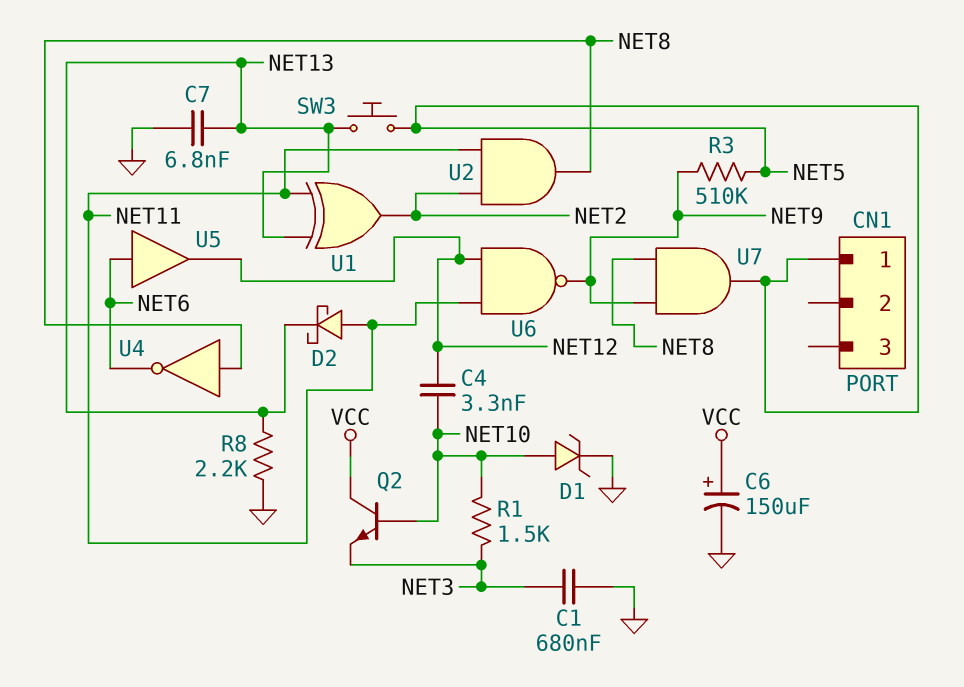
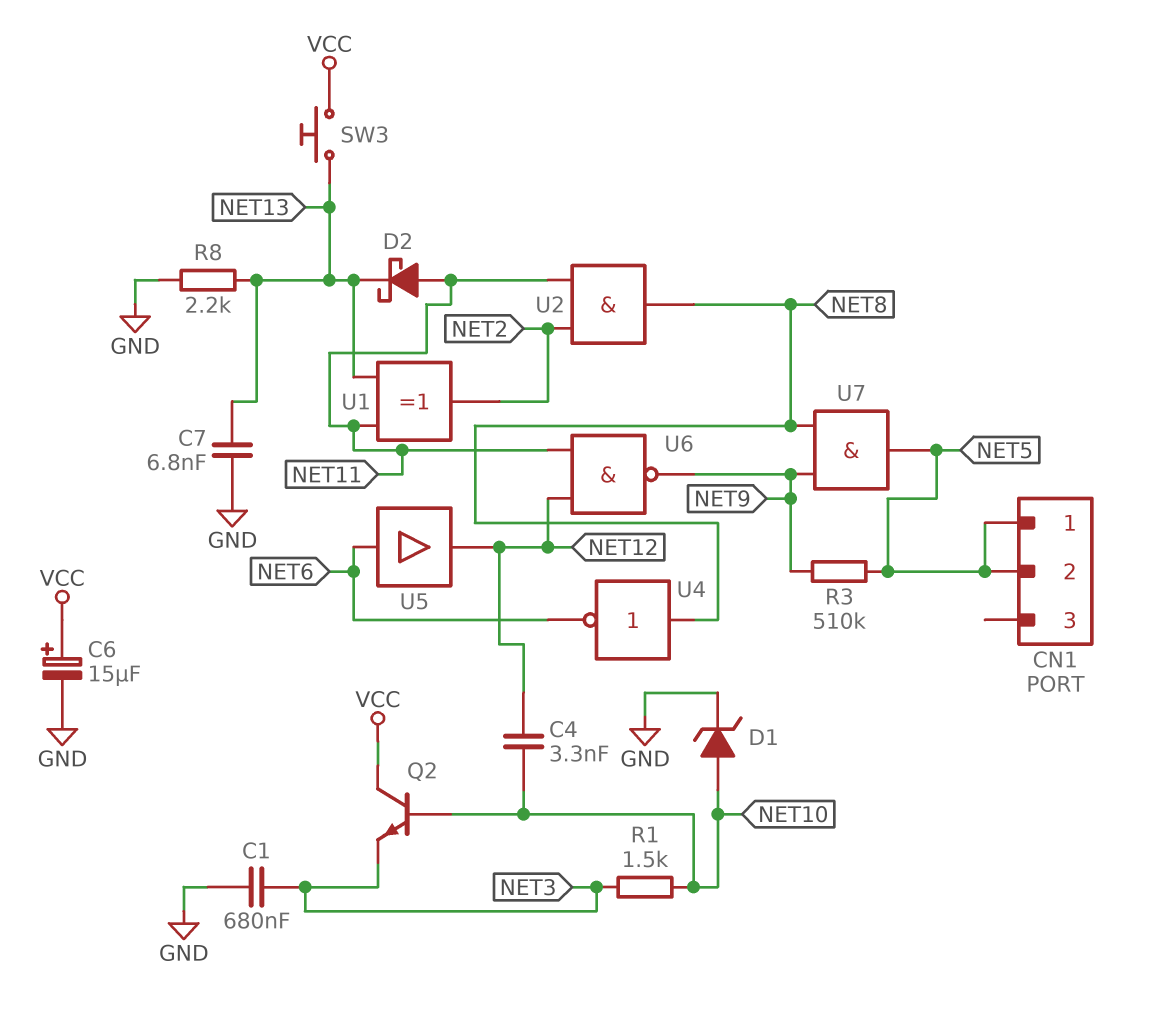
C6: 150uF (plus VCC, minus GND) -> 15uF (plus VCC, minus GND)
CN1 pin 2: none -> NET5
SW3: button (NET5, NET13) -> button (NET13, VCC)

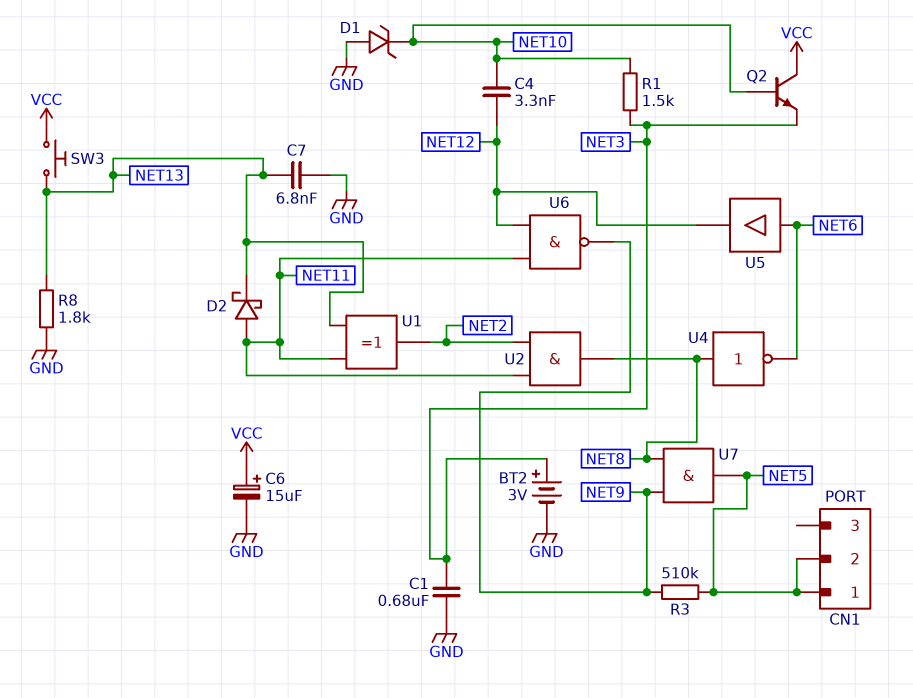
BT2: none -> 3V (plus NET3, minus GND)
D1: zener (A NET10, K GND) -> zener (A GND, K NET10)
R8: 2.2k (GND, NET13) -> 1.8k (GND, NET13)

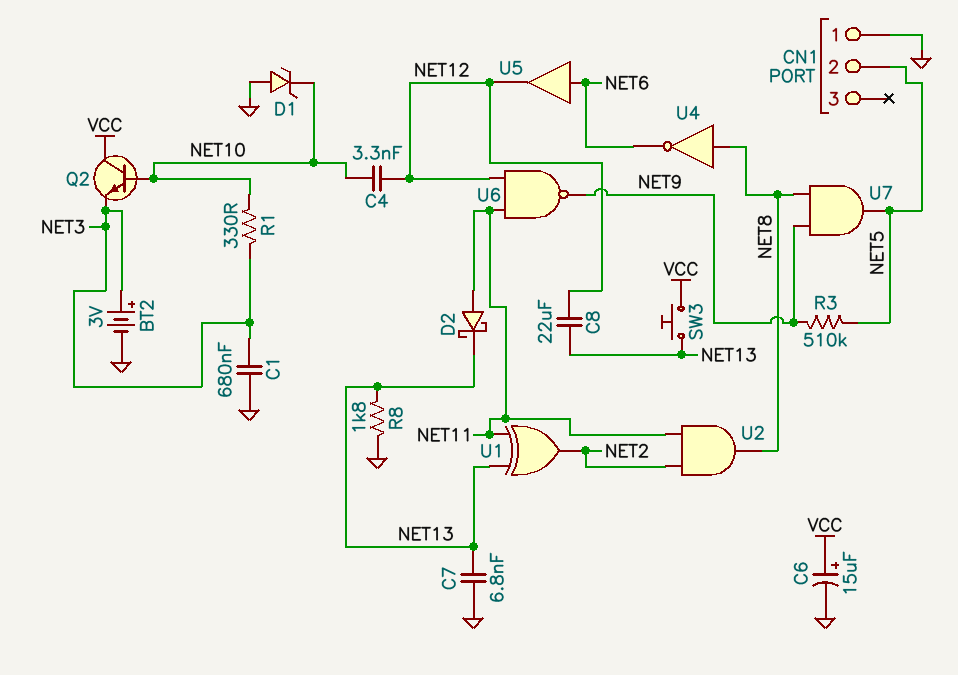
C8: none -> 22uF (NET12, NET13)
CN1 pin 1: NET5 -> GND
R1: 1.5k (NET3, NET10) -> 330 (NET3, NET10)

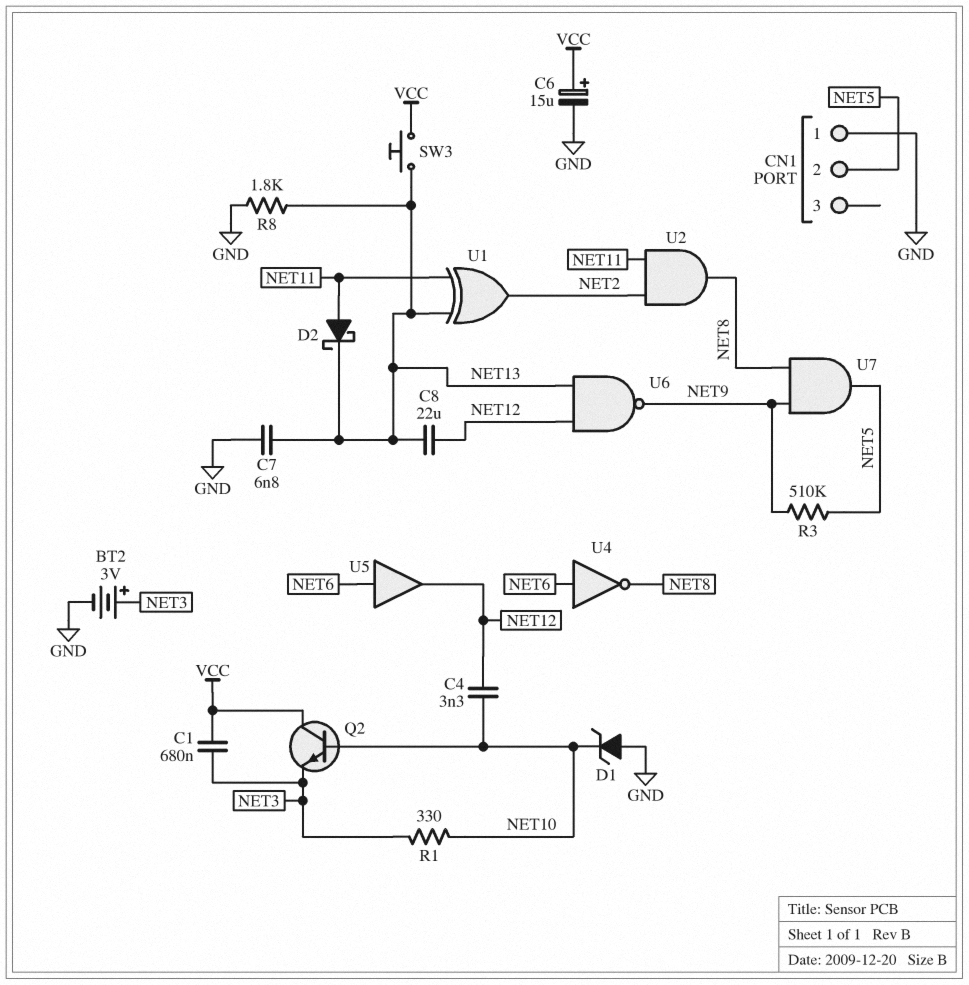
C1: 680nF (GND, NET3) -> 680nF (NET3, VCC)
U4: NOT (in NET8, out NET6) -> NOT (in NET6, out NET8)
U6: NAND (in NET11, in NET12, out NET9) -> NAND (in NET12, in NET13, out NET9)

